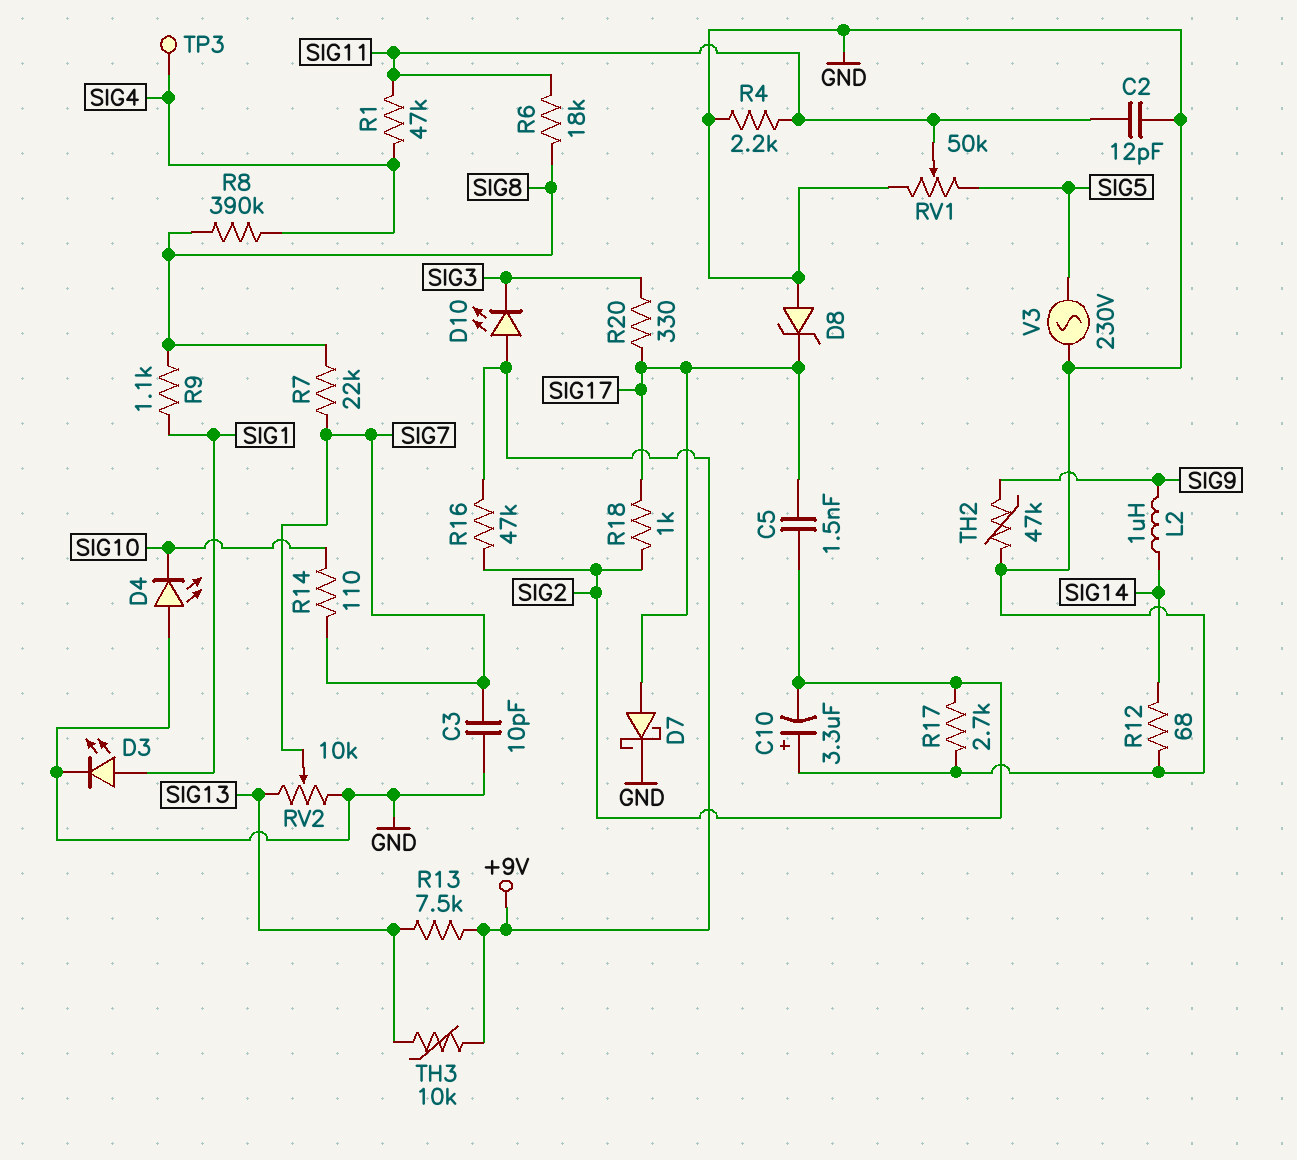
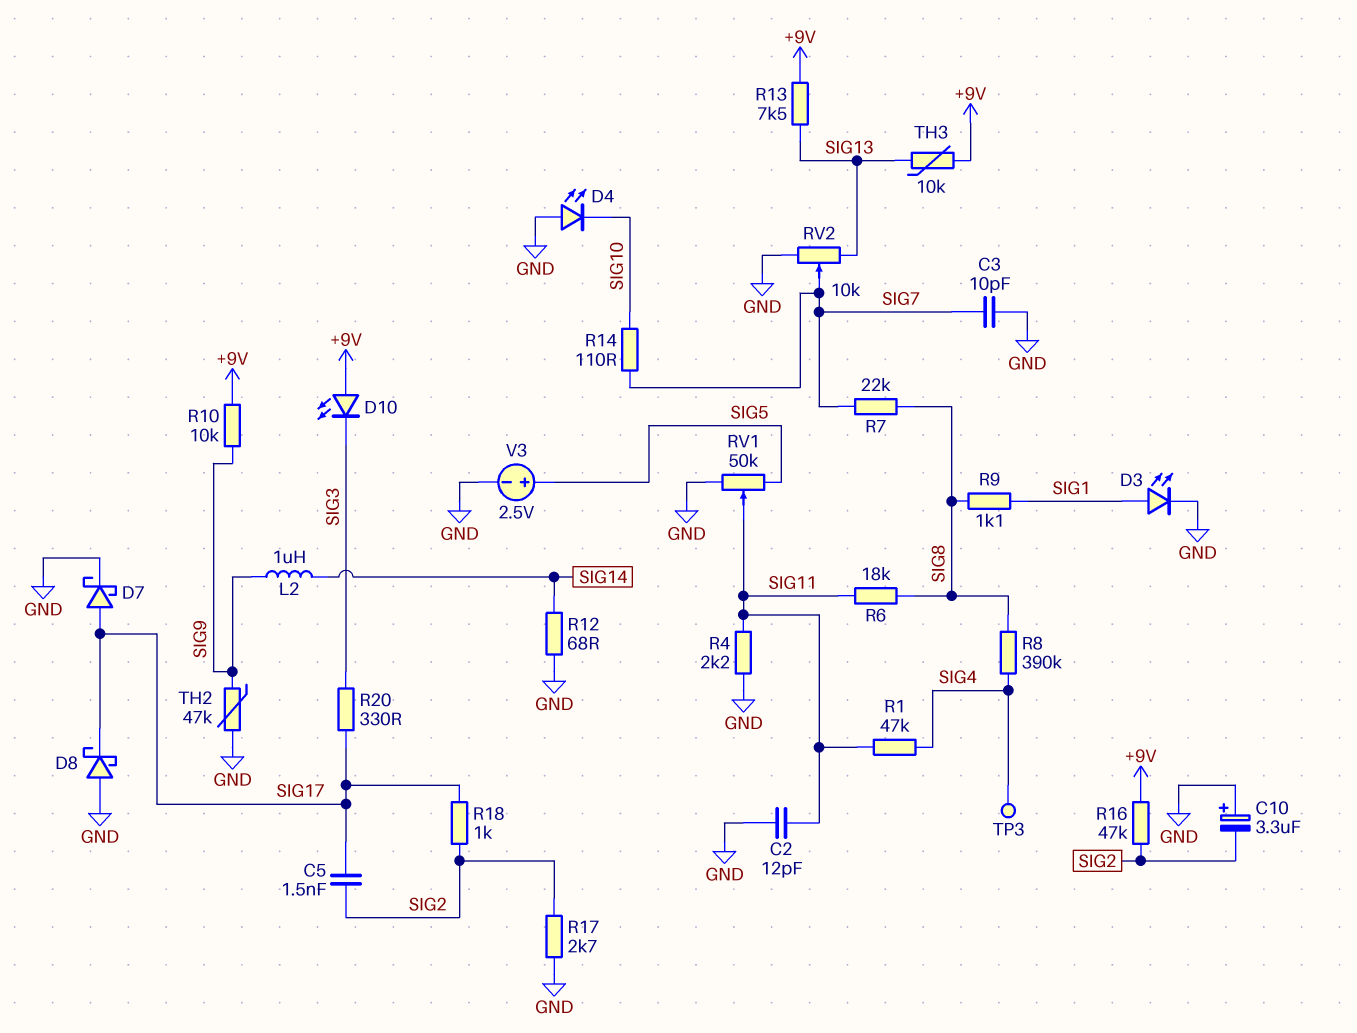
D8: zener (A GND, K SIG17) -> schottky (A GND, K SIG17)
R10: none -> 10k (+9V, SIG9)
V3: AC 230V (GND, SIG5) -> 2.5V (plus SIG5, minus GND)

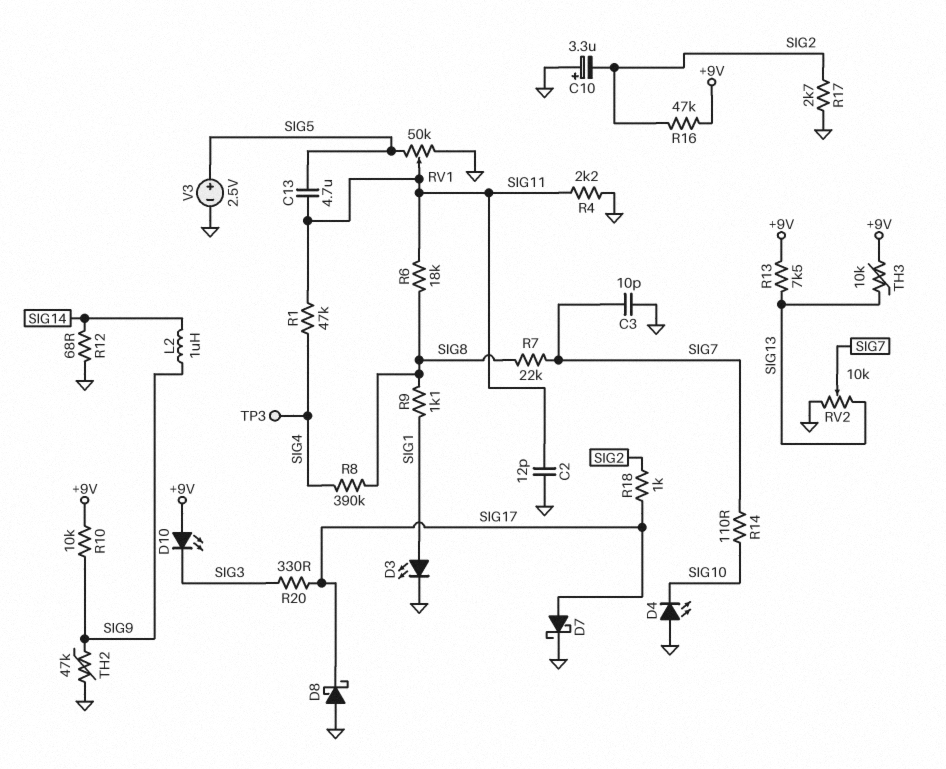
C5: 1.5nF (SIG2, SIG17) -> none
C13: none -> 4.7uF (SIG5, SIG11)

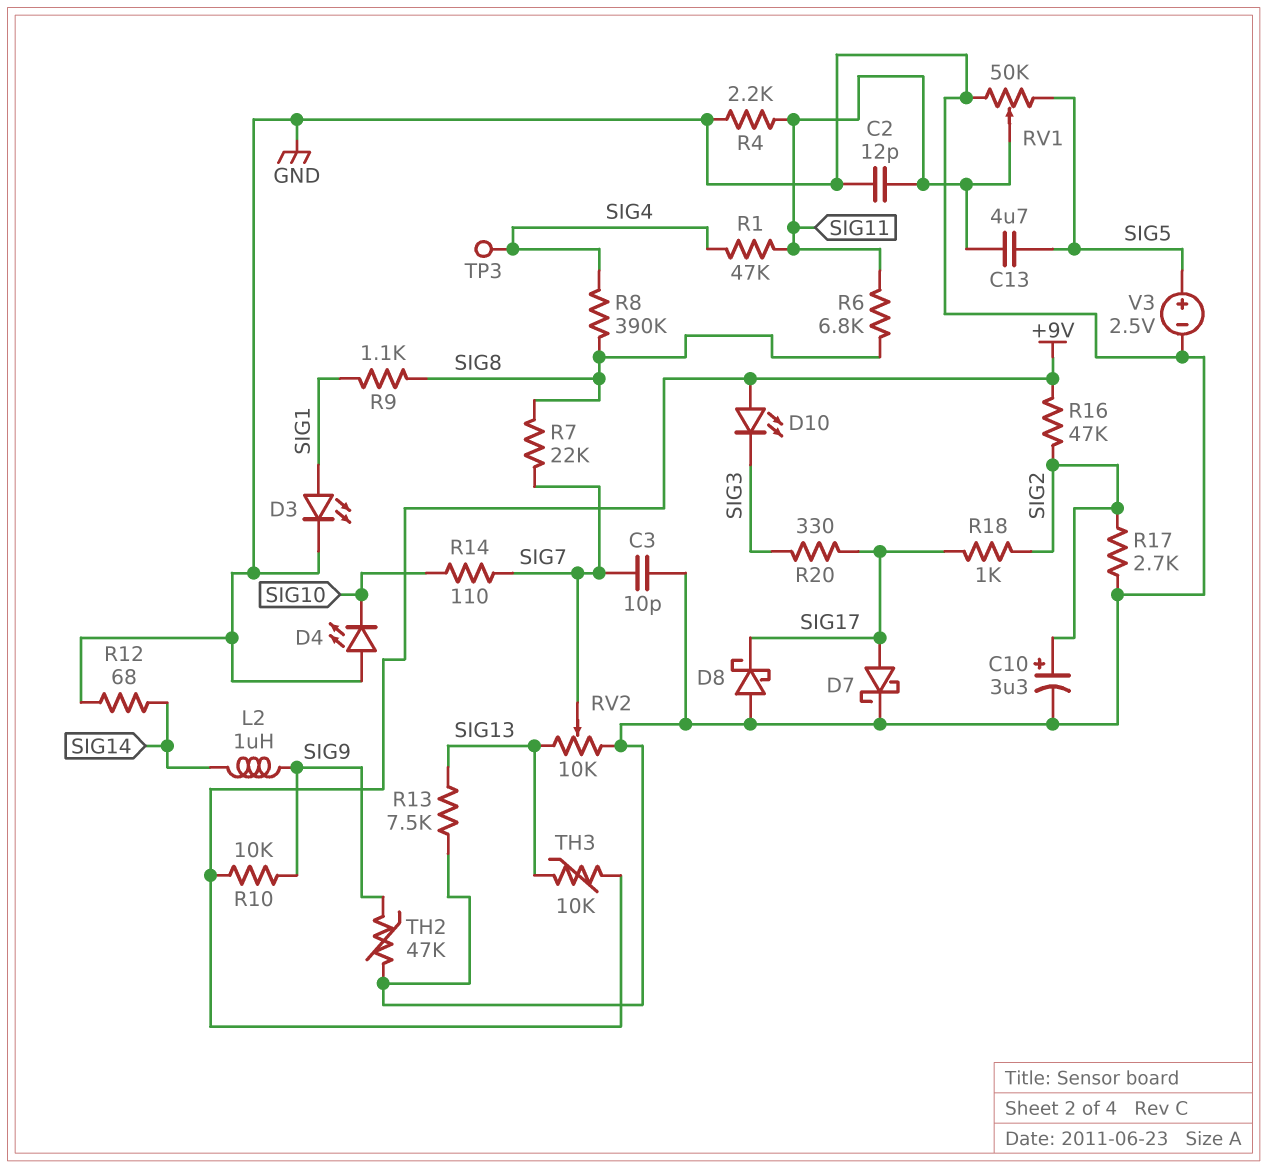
C10: 3.3uF (plus GND, minus SIG2) -> 3.3uF (plus SIG2, minus GND)
R6: 18k (SIG8, SIG11) -> 6.8k (SIG8, SIG11)
R13: 7.5k (+9V, SIG13) -> 7.5k (GND, SIG13)

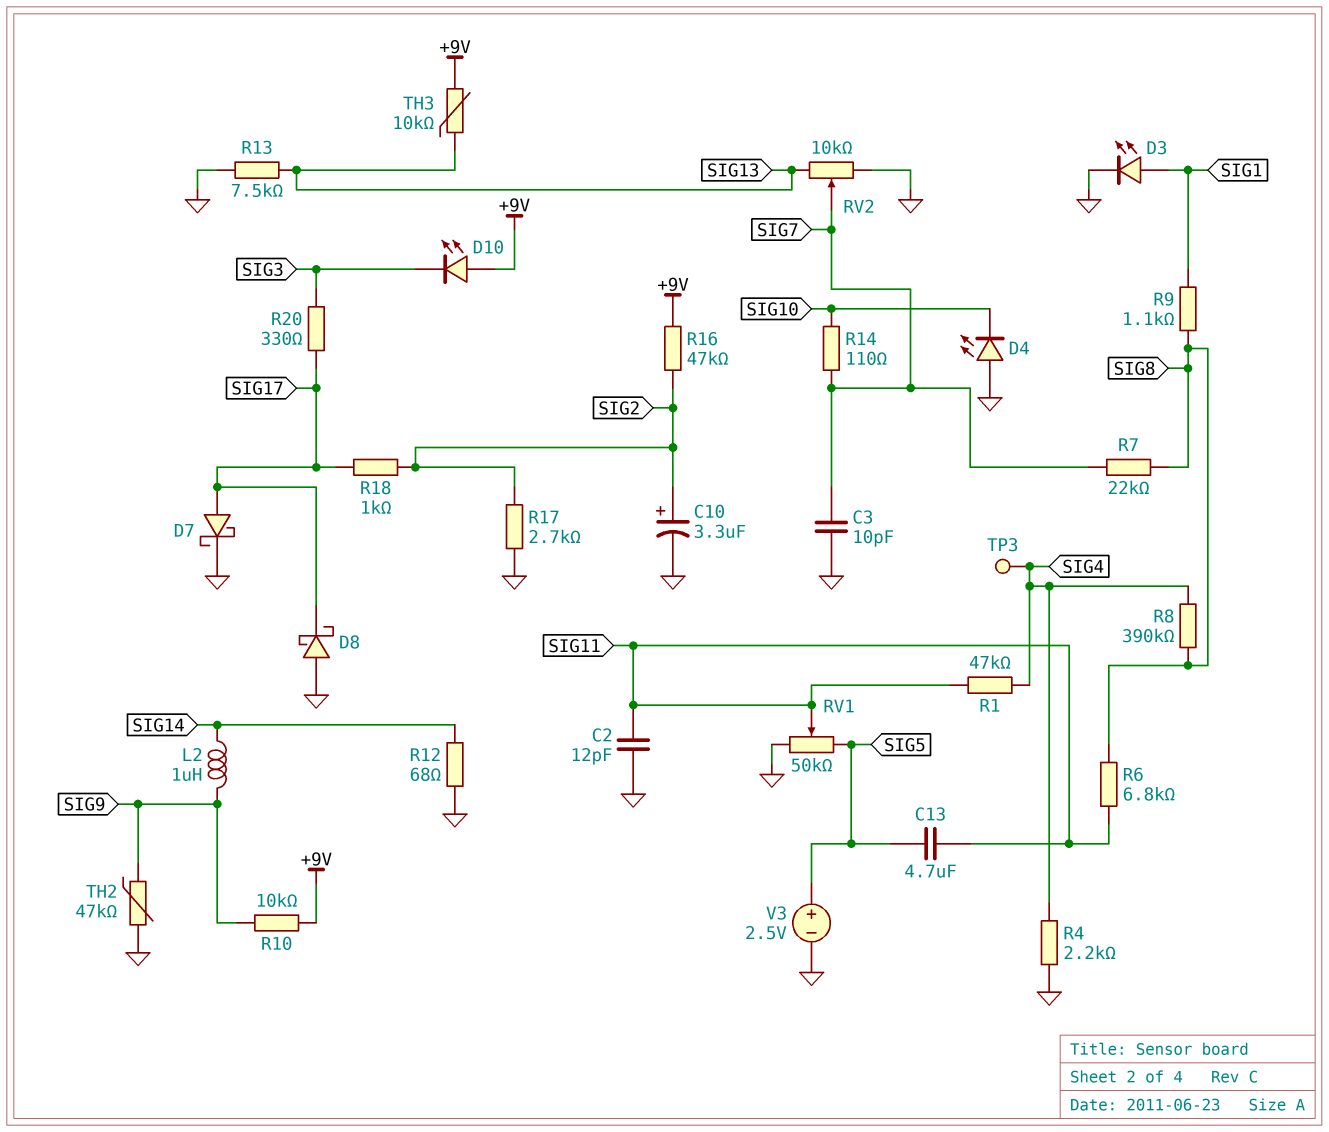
R4: 2.2k (GND, SIG11) -> 2.2k (GND, SIG4)

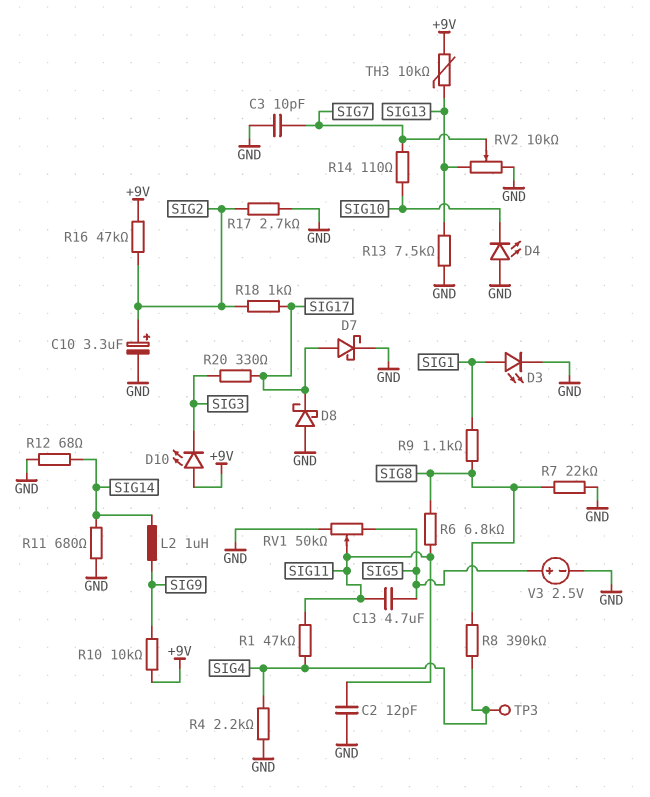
R7: 22k (SIG7, SIG8) -> 22k (GND, SIG8)
R11: none -> 680 (GND, SIG14)
TH2: 47k (GND, SIG9) -> none

